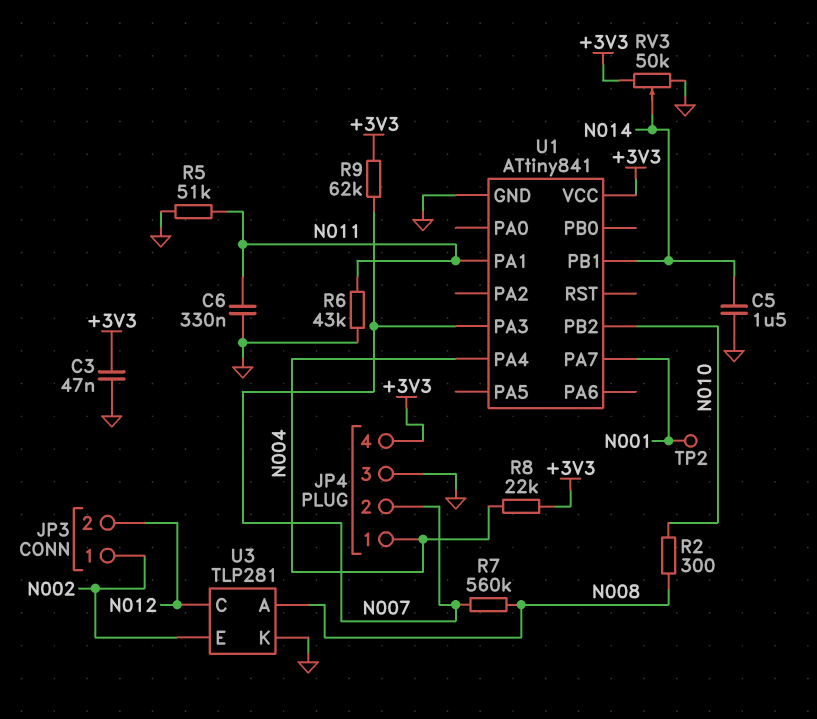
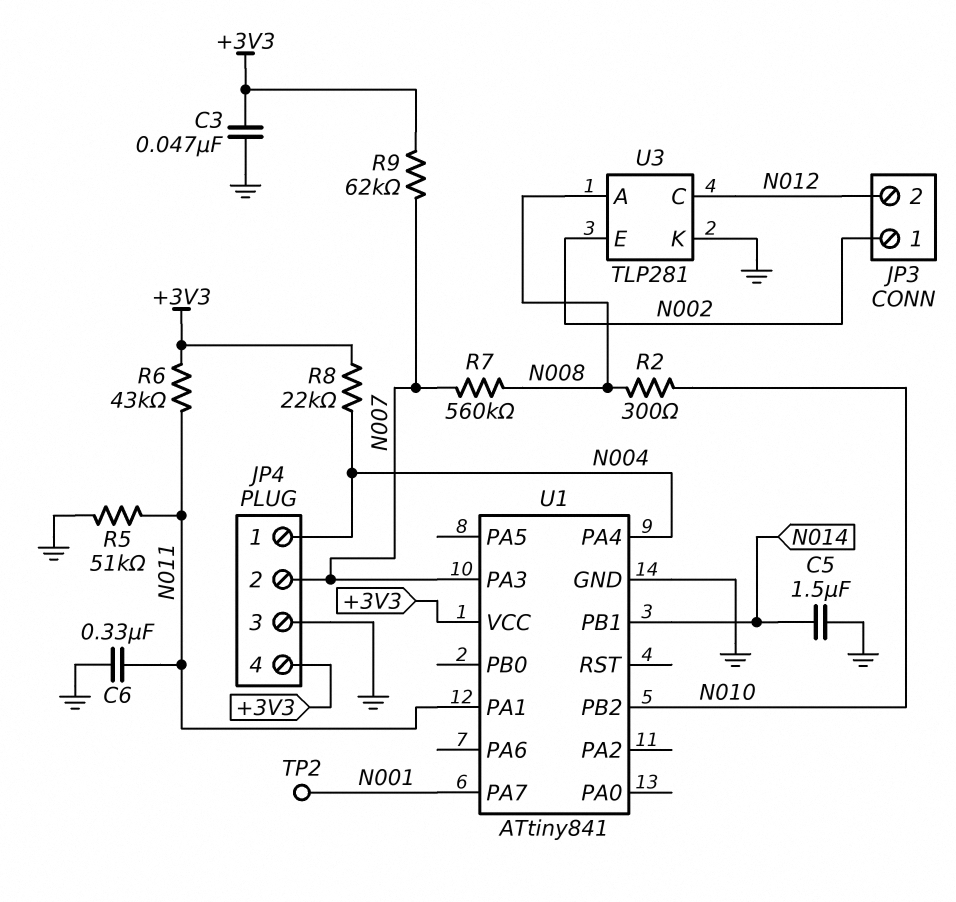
R6: 43k (GND, N011) -> 43k (+3V3, N011)
RV3: 50k (+3V3, GND, wiper N014) -> none

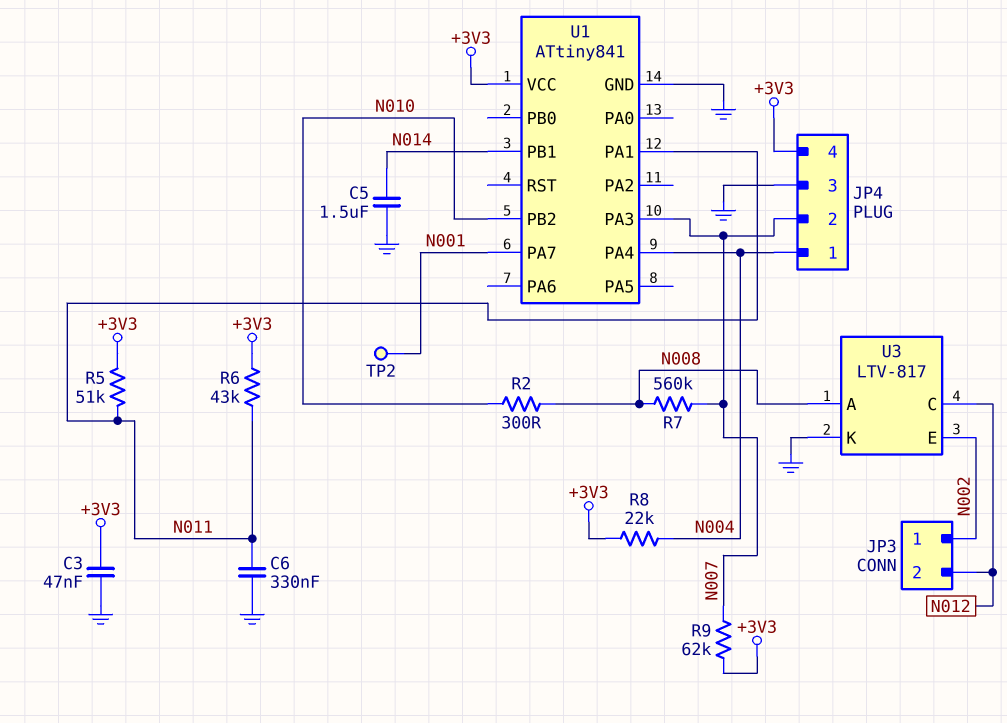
R5: 51k (GND, N011) -> 51k (+3V3, N011)
U3: TLP281 -> LTV-817

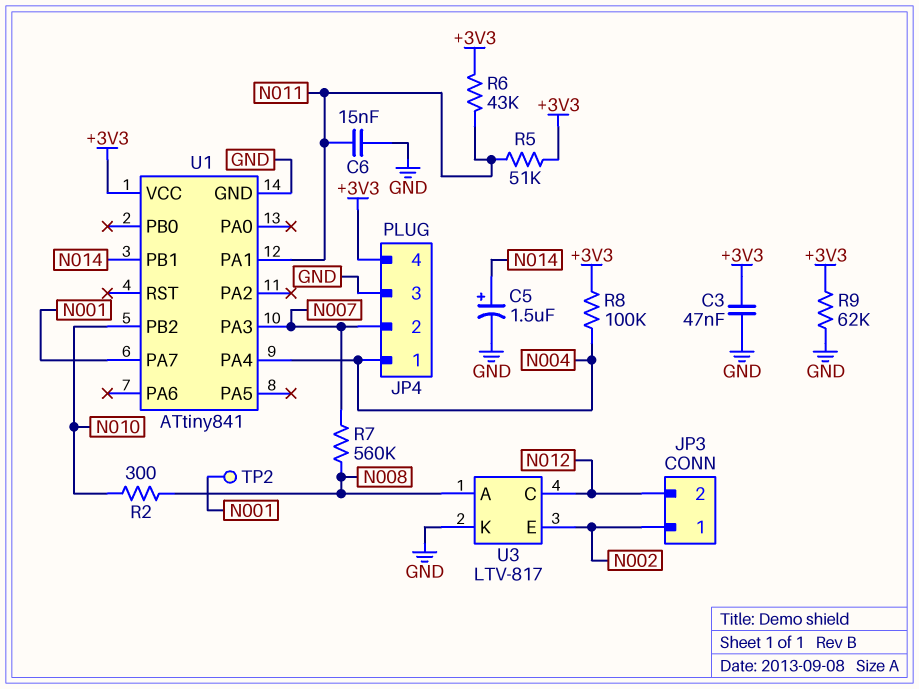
C5: 1.5uF (GND, N014) -> 1.5uF (plus N014, minus GND)
C6: 330nF (GND, N011) -> 15nF (GND, N011)
R8: 22k (+3V3, N004) -> 100k (+3V3, N004)
R9: 62k (+3V3, N007) -> 62k (+3V3, GND)

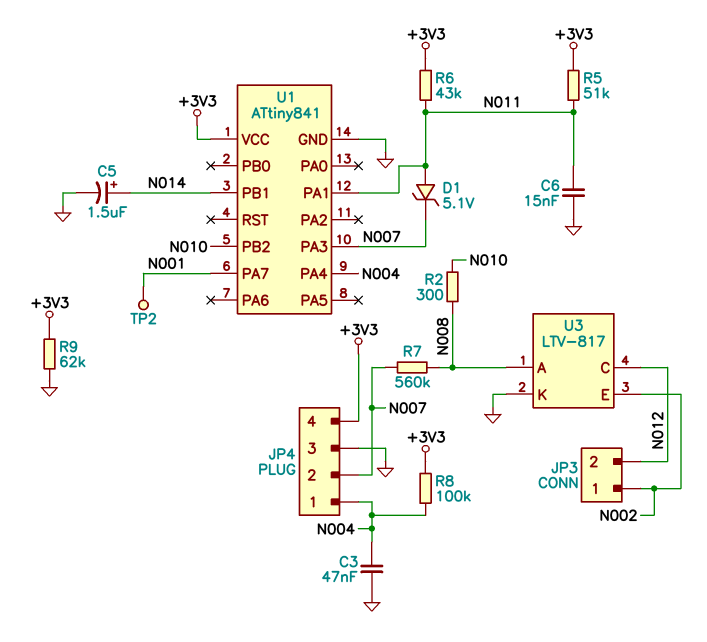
C3: 47nF (+3V3, GND) -> 47nF (GND, N004)
D1: none -> zener 5.1V (A N011, K N007)

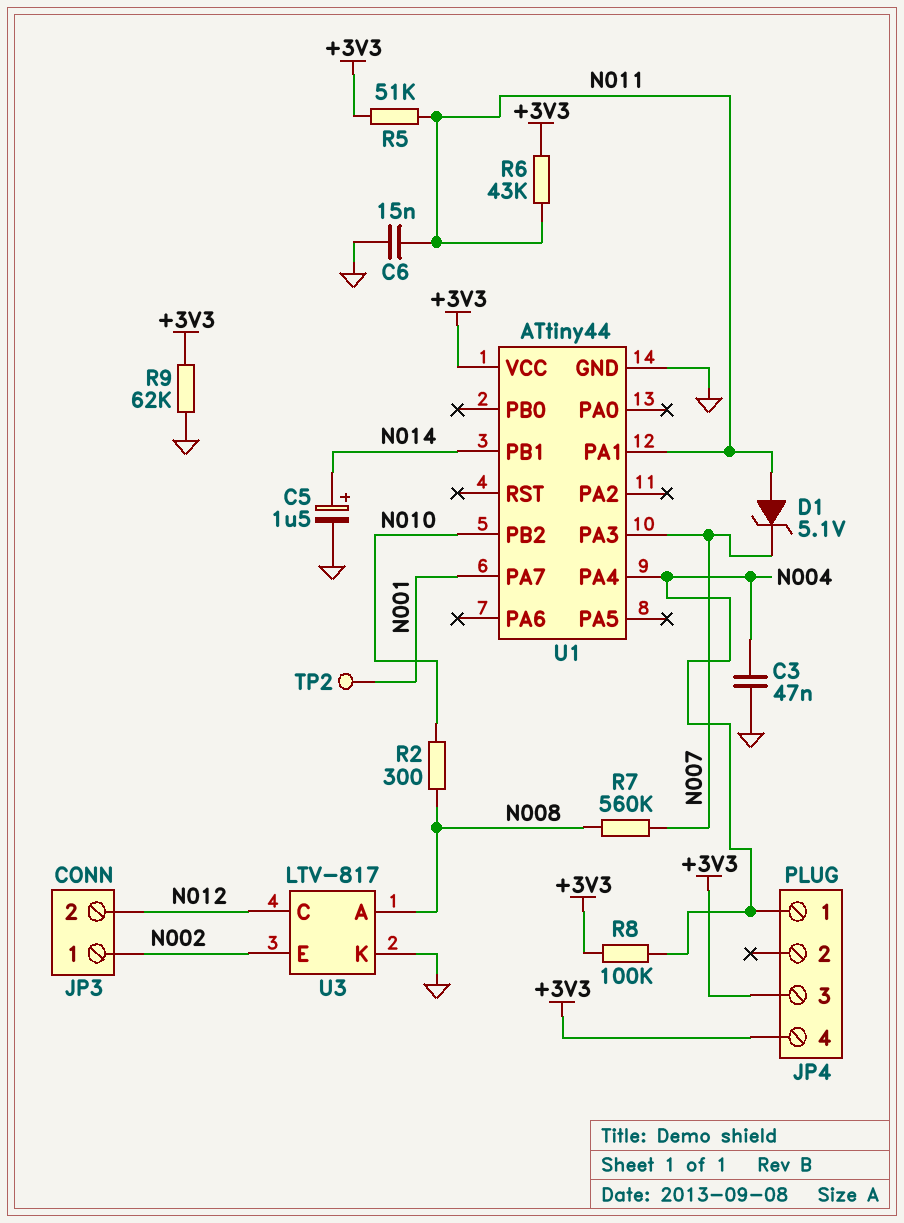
JP4 pin 2: N007 -> none
JP4 pin 3: GND -> +3V3
U1: ATtiny841 -> ATtiny44

